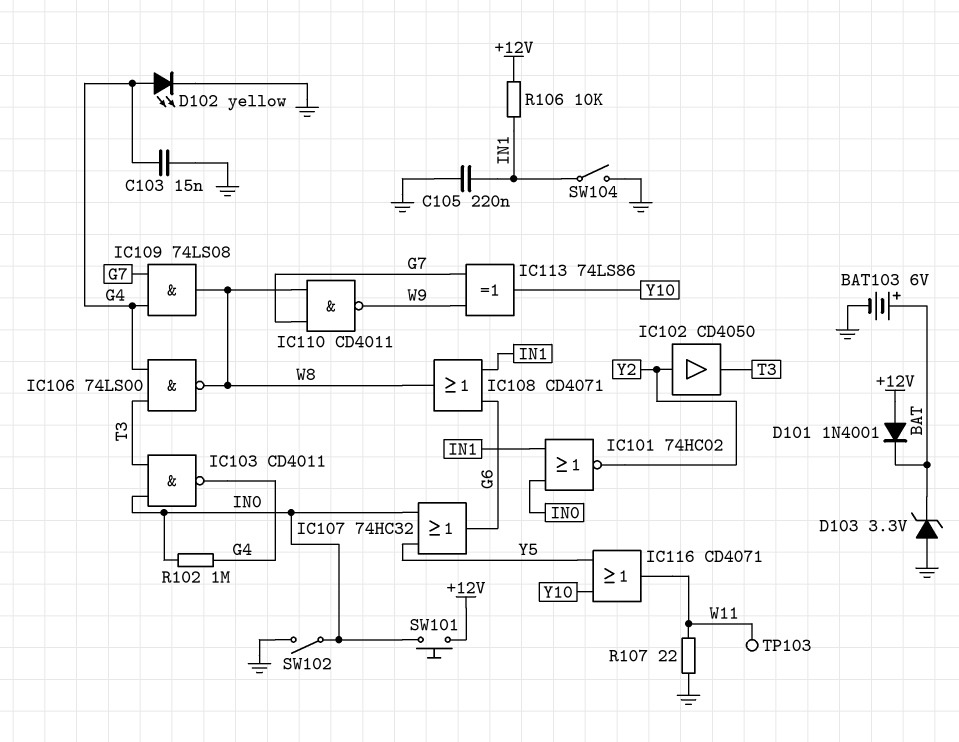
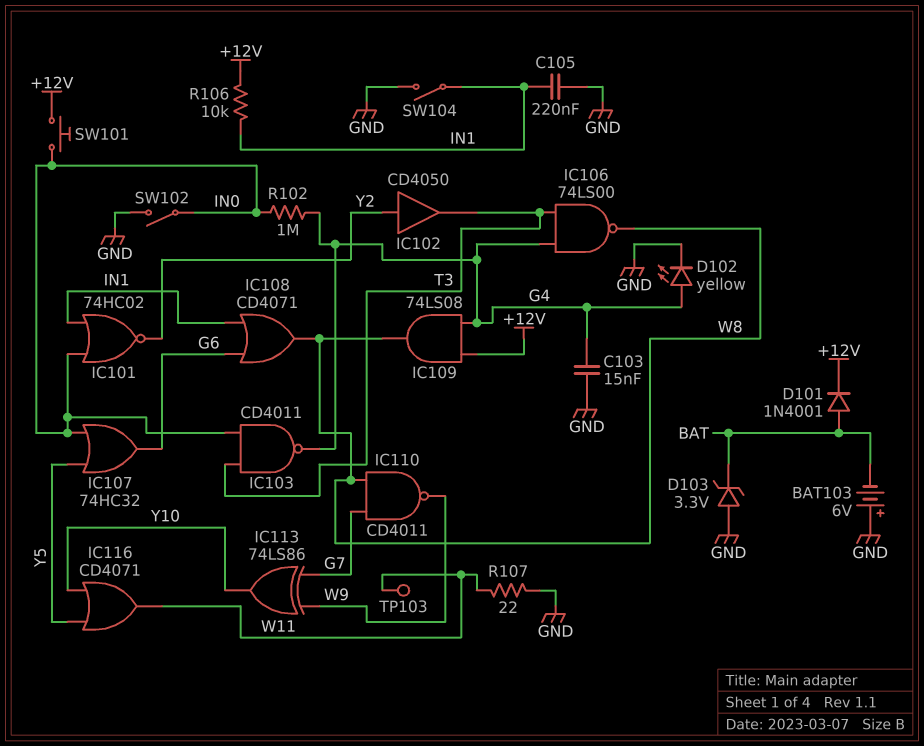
BAT103: 6V (plus BAT, minus GND) -> 6V (plus GND, minus BAT)
D101: diode 1N4001 (A +12V, K BAT) -> diode 1N4001 (A BAT, K +12V)
IC109: AND 74LS08 (in G4, in G7, out W8) -> AND 74LS08 (in +12V, in G4, out W8)

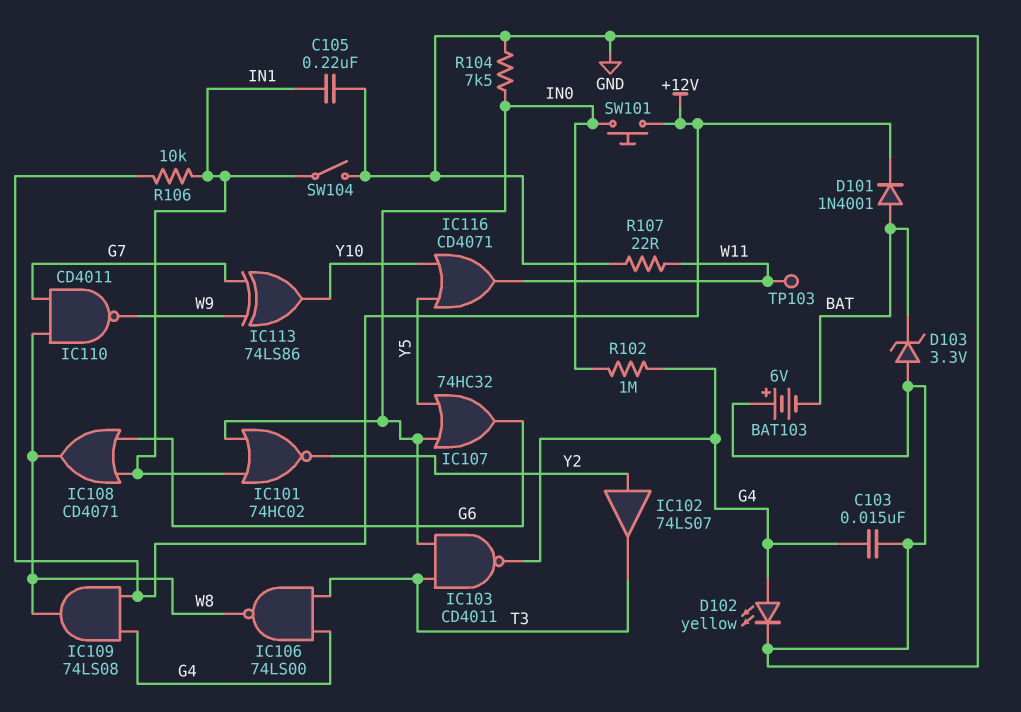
IC102: buffer CD4050 (in Y2, out T3) -> buffer 74LS07 (in Y2, out T3)
R104: none -> 7.5k (GND, IN0)
SW102: switch (GND, IN0) -> none

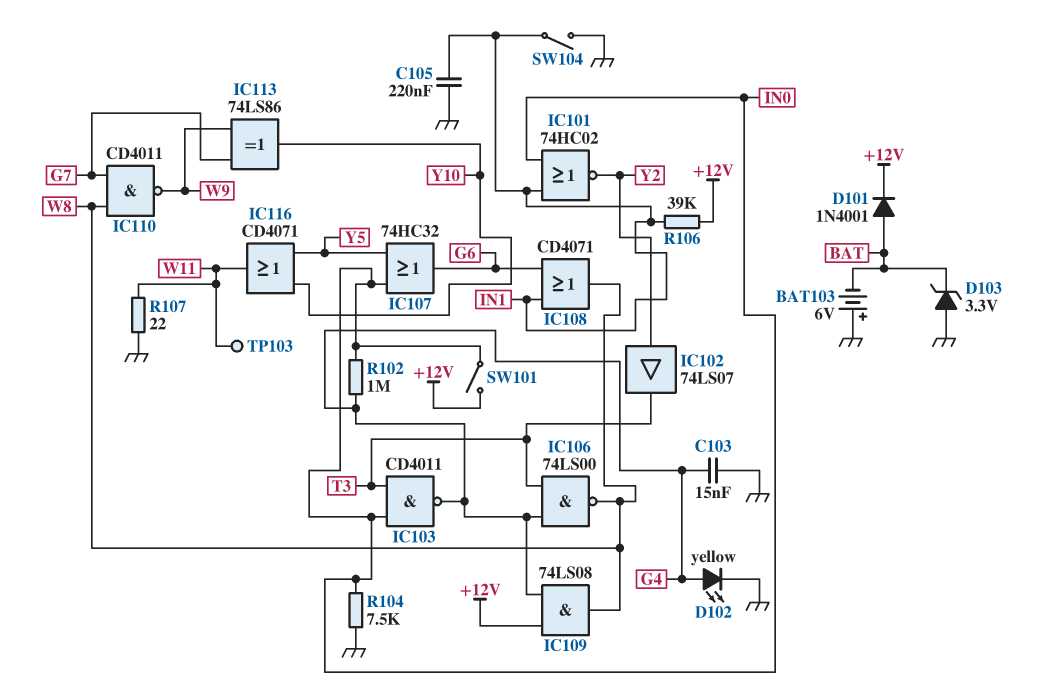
R106: 10k (+12V, IN1) -> 39k (+12V, IN1)
SW101: button (+12V, IN0) -> switch (+12V, IN0)

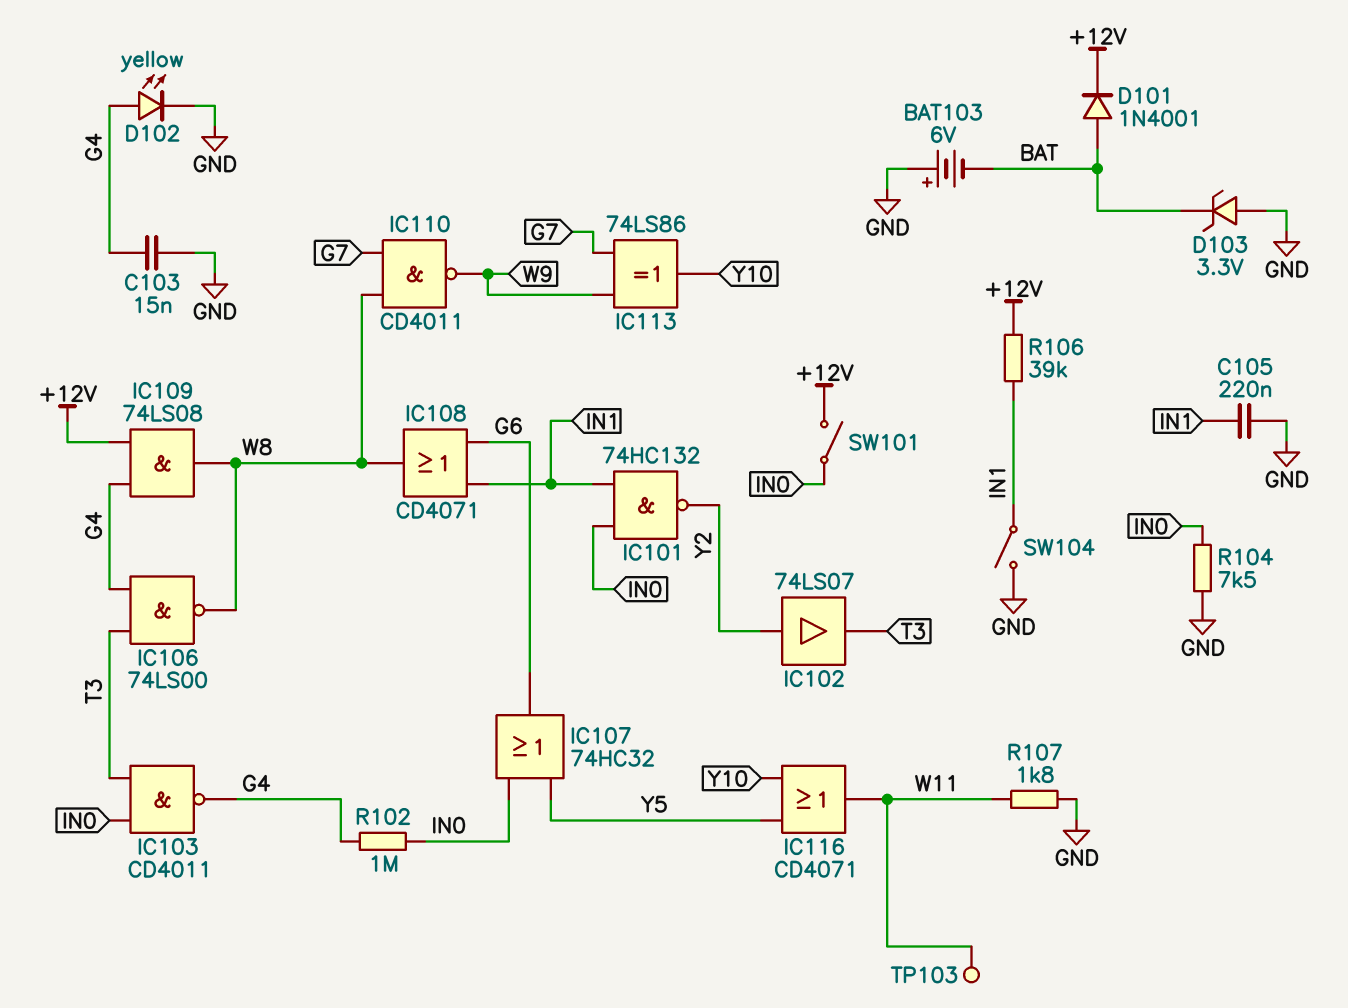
IC101: NOR 74HC02 (in IN0, in IN1, out Y2) -> NAND 74HC132 (in IN0, in IN1, out Y2)
R107: 22 (GND, W11) -> 1.8k (GND, W11)

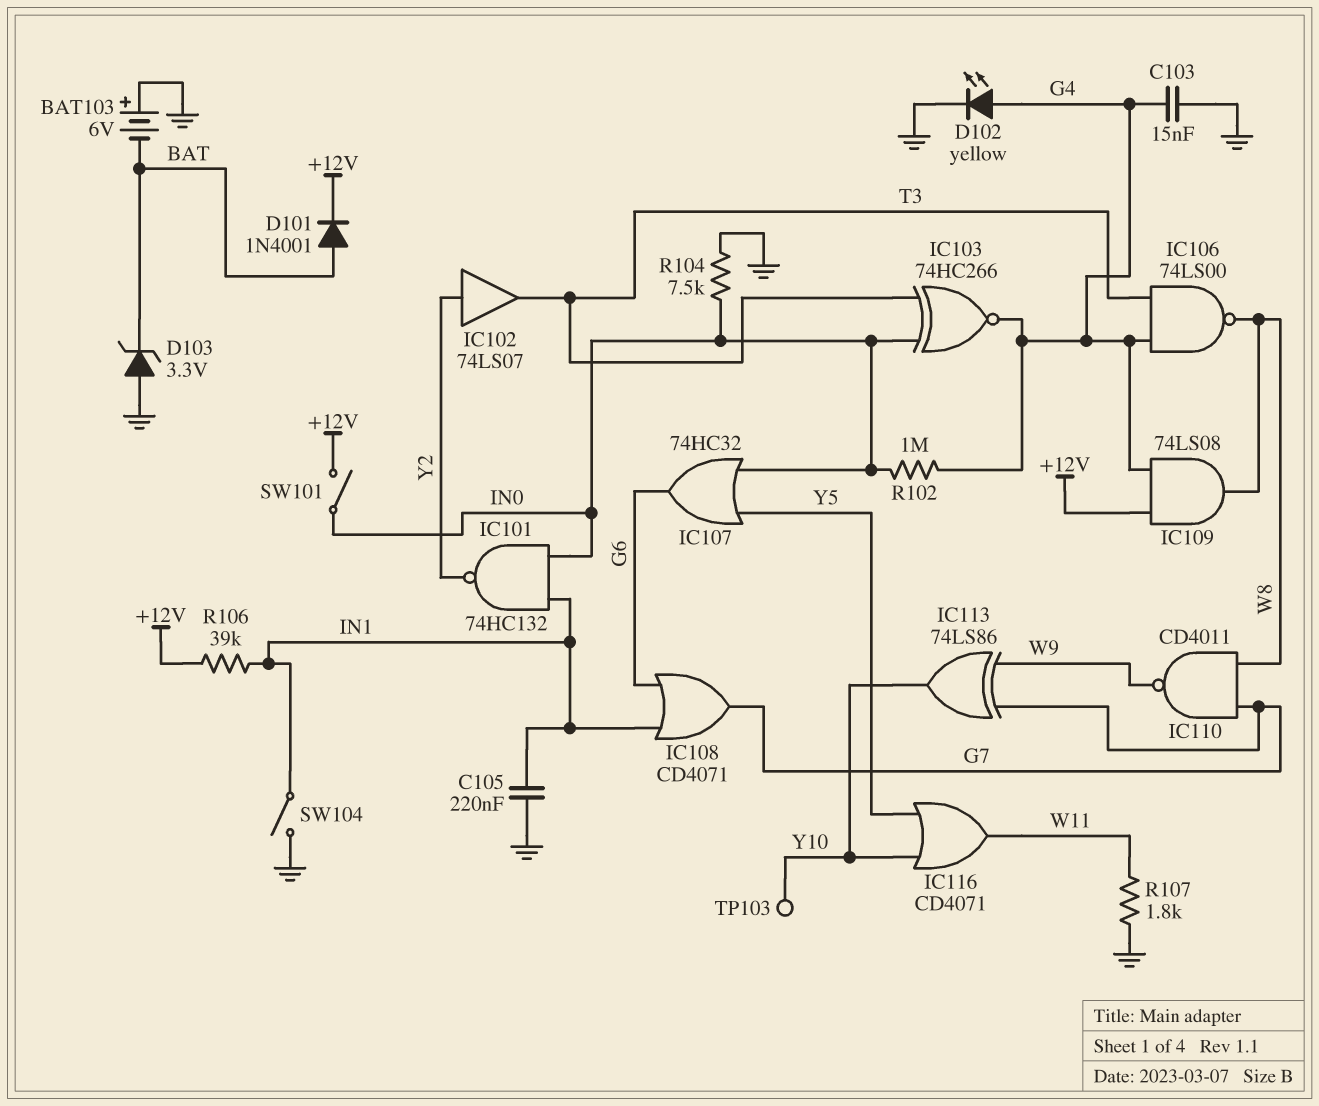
IC103: NAND CD4011 (in IN0, in T3, out G4) -> XNOR 74HC266 (in IN0, in T3, out G4)
IC108: OR CD4071 (in G6, in IN1, out W8) -> OR CD4071 (in G6, in IN1, out G7)
TP103: test point (W11) -> test point (Y10)

